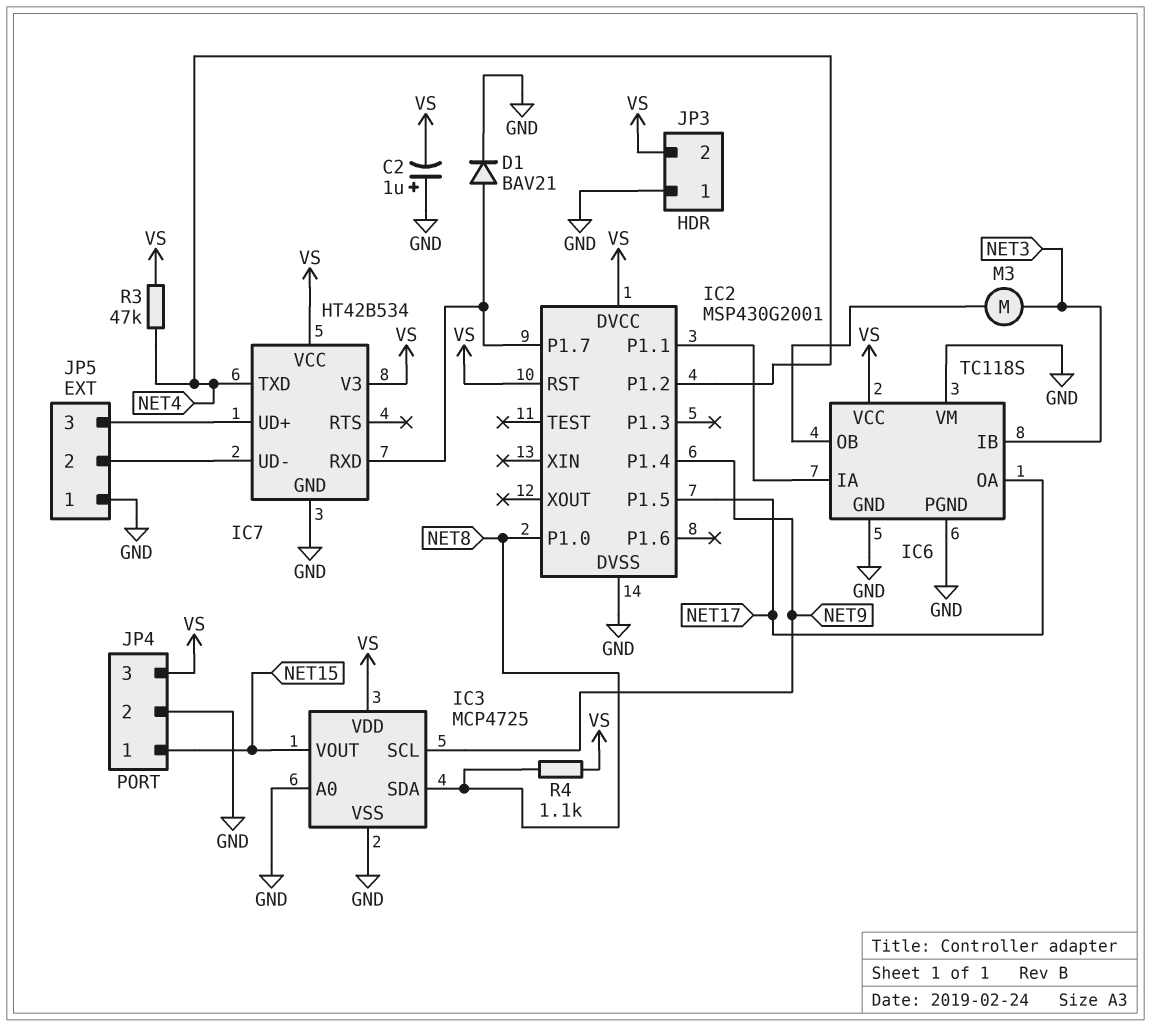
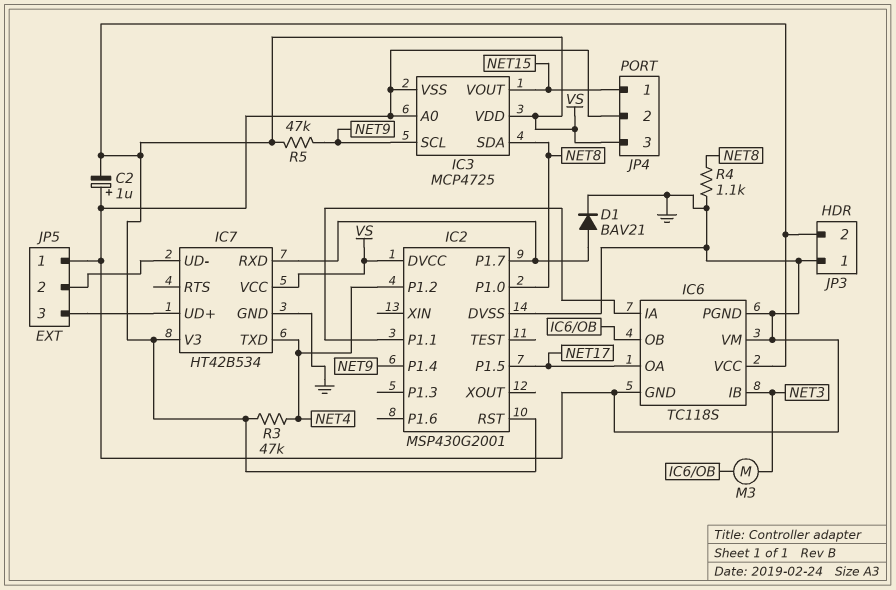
R4: 1.1k (NET8, VS) -> 1.1k (GND, NET8)
R5: none -> 47k (NET9, VS)

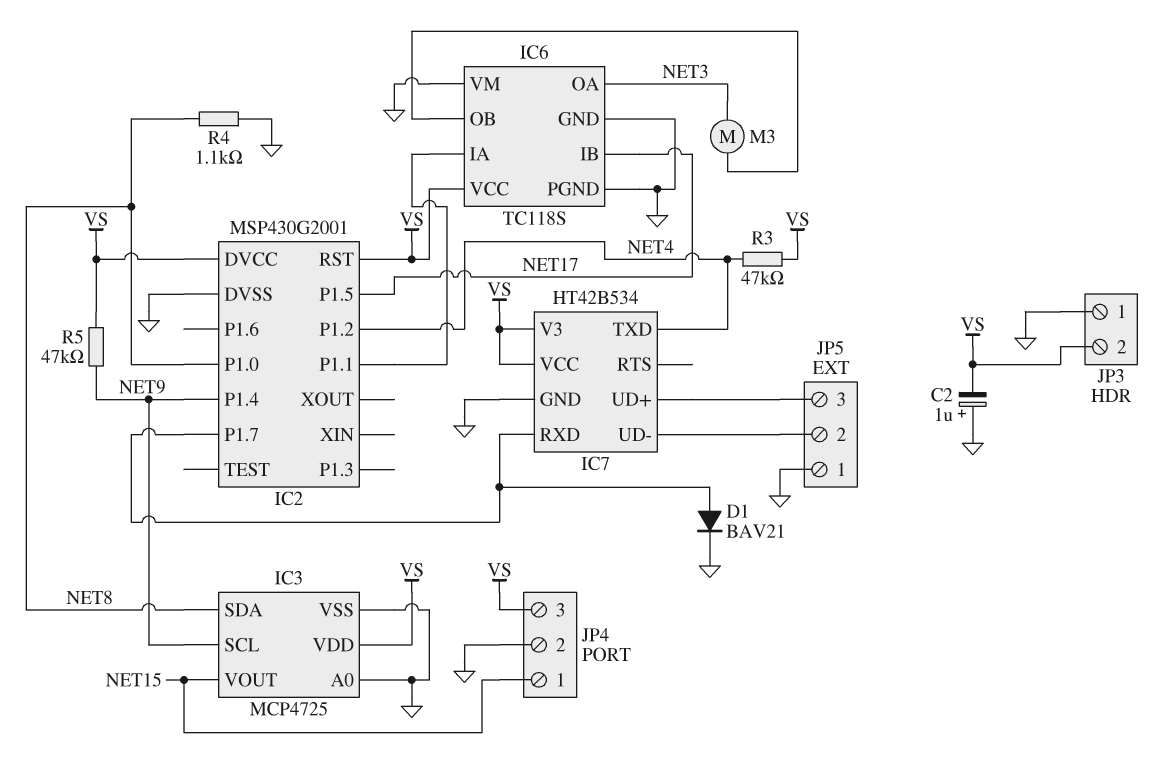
IC6 pin IB: NET3 -> NET17
IC6 pin OA: NET17 -> NET3

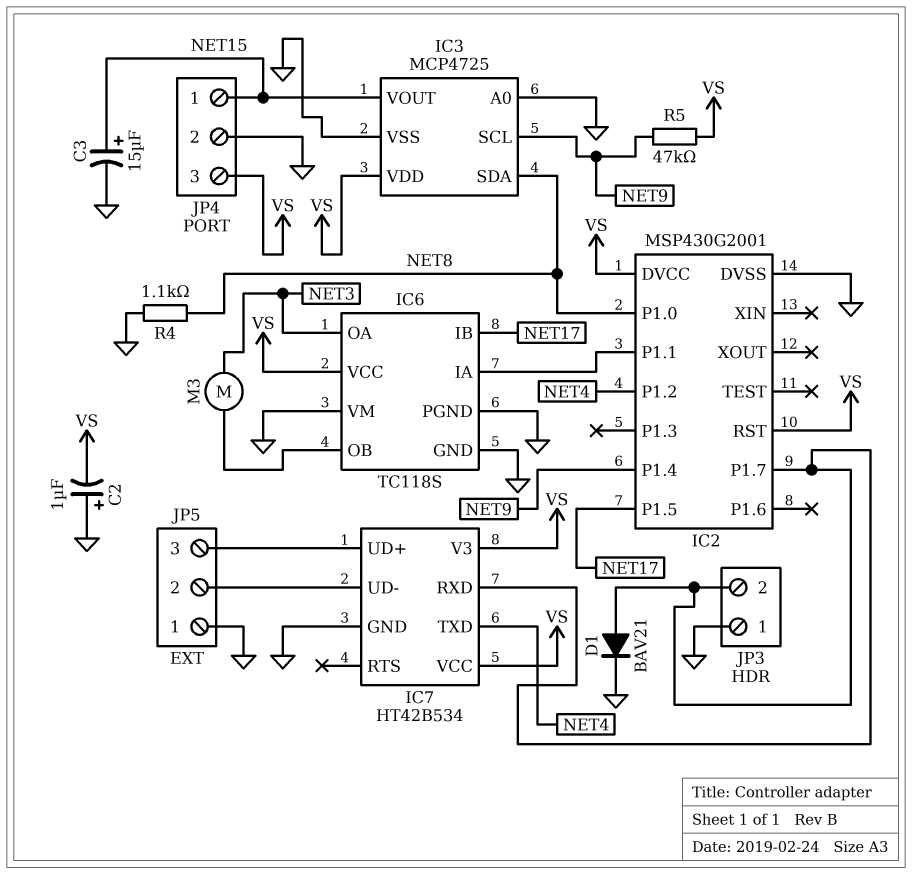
C3: none -> 15uF (plus NET15, minus GND)
JP3 pin 2: VS -> IC2/P1.7
R3: 47k (NET4, VS) -> none

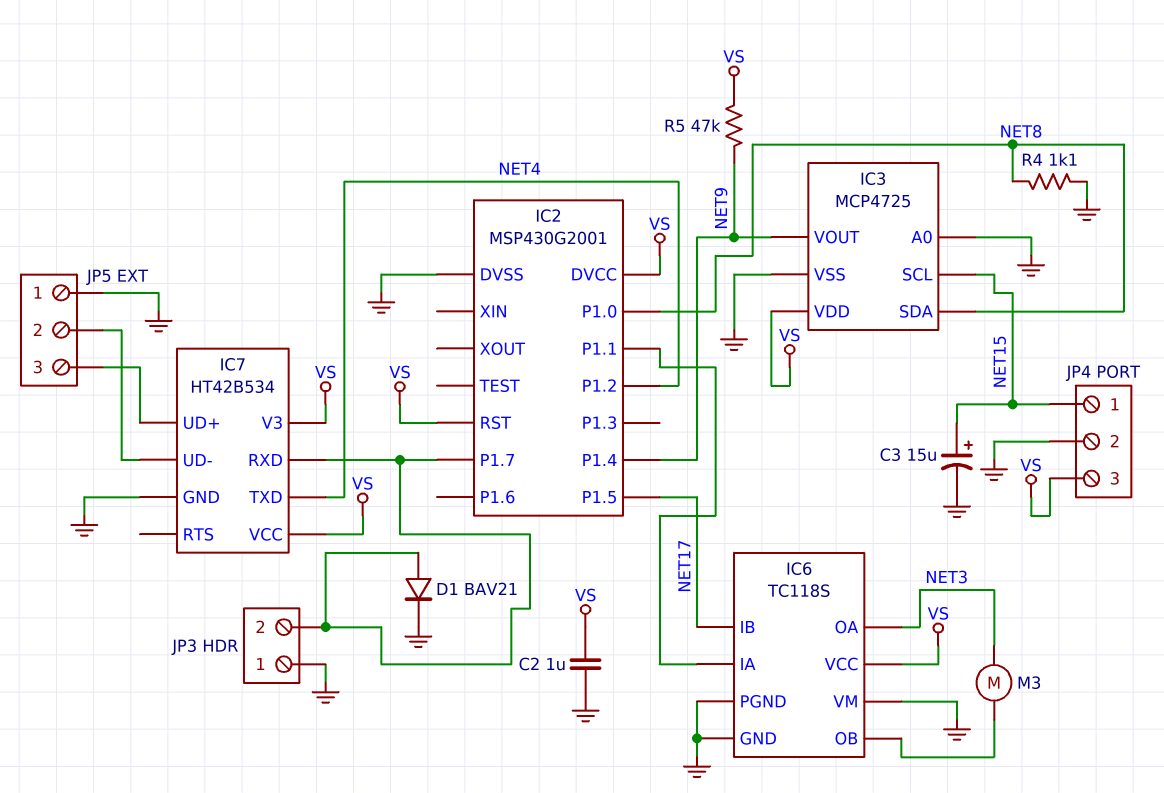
C2: 1uF (plus GND, minus VS) -> 1uF (GND, VS)
IC3 pin SCL: NET9 -> NET15
IC3 pin VOUT: NET15 -> NET9

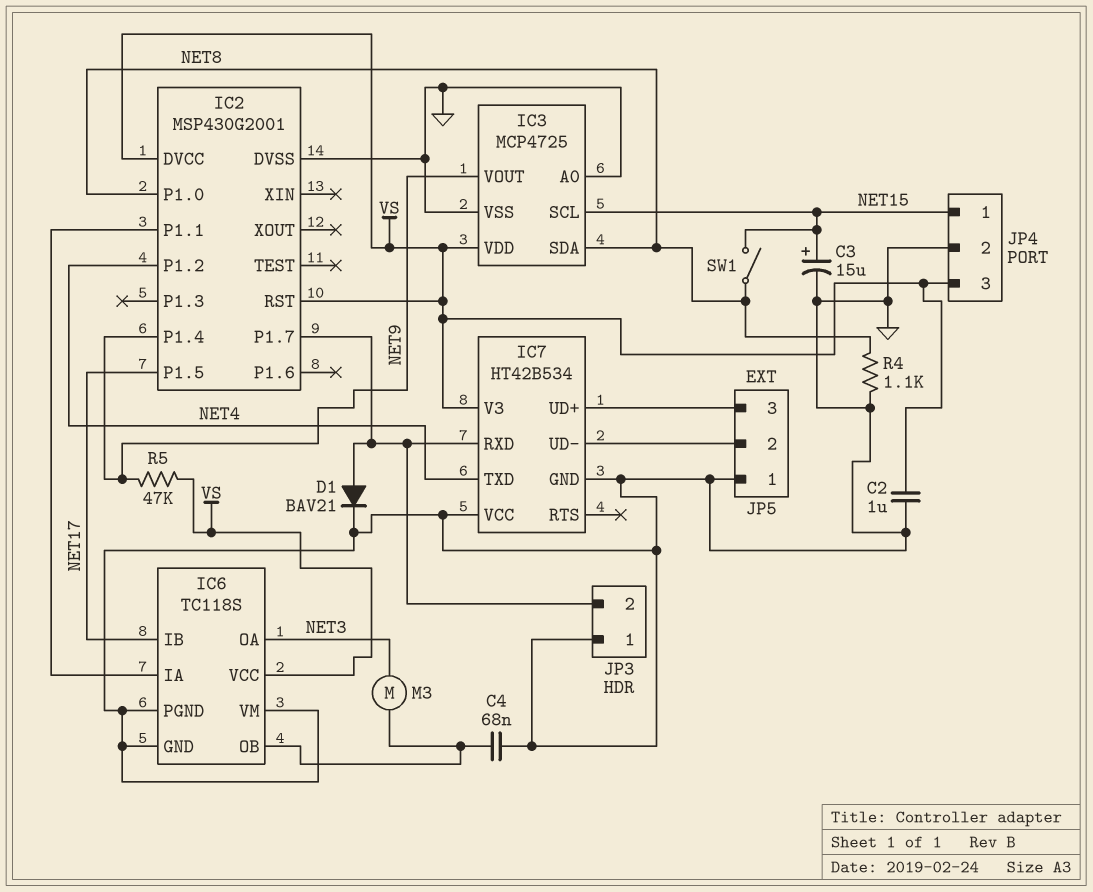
C4: none -> 68nF (GND, IC6/OB)
IC7 pin VCC: VS -> GND
SW1: none -> switch (NET8, NET15)

